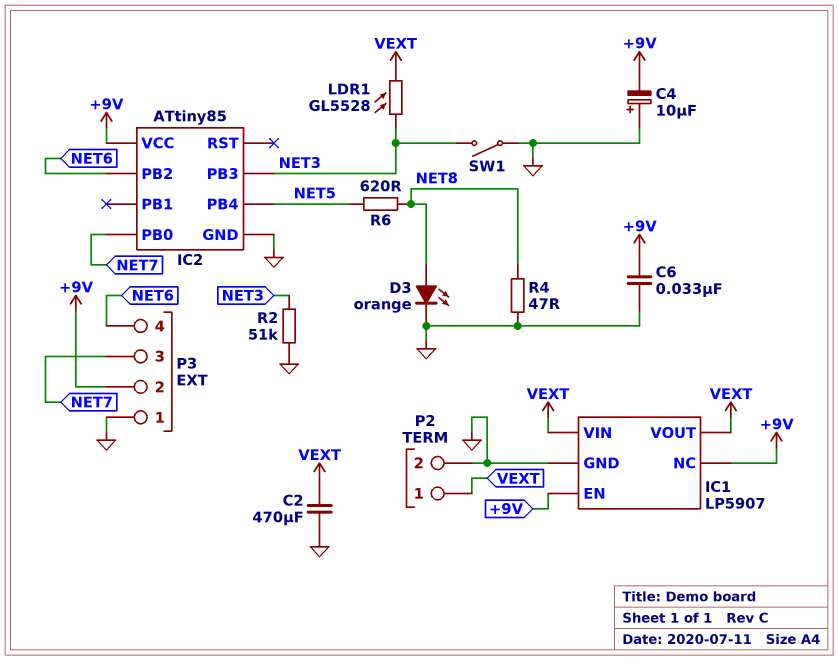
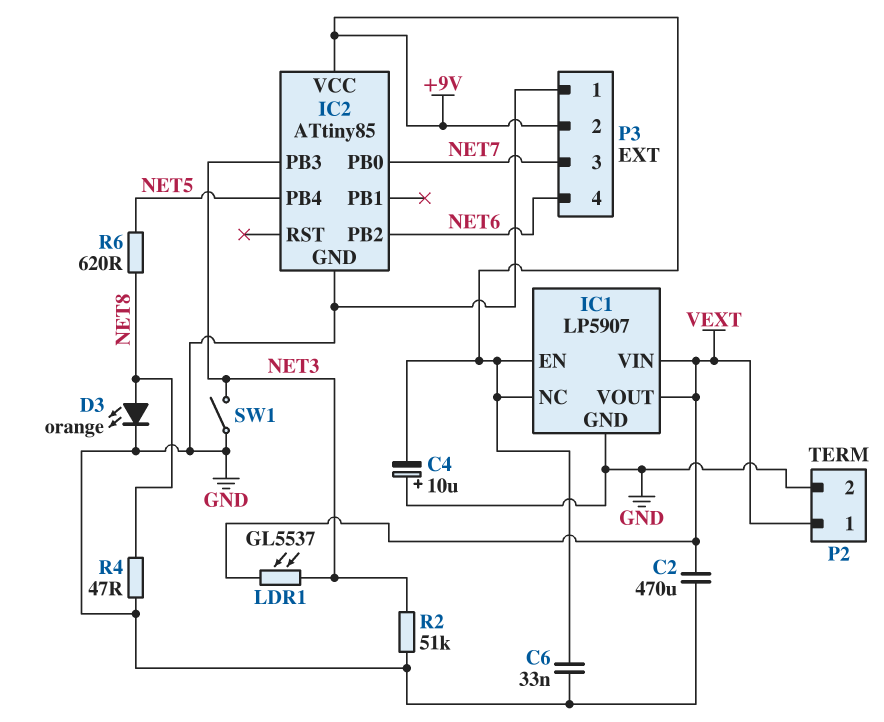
LDR1: GL5528 (NET3, VEXT) -> GL5537 (NET3, VEXT)

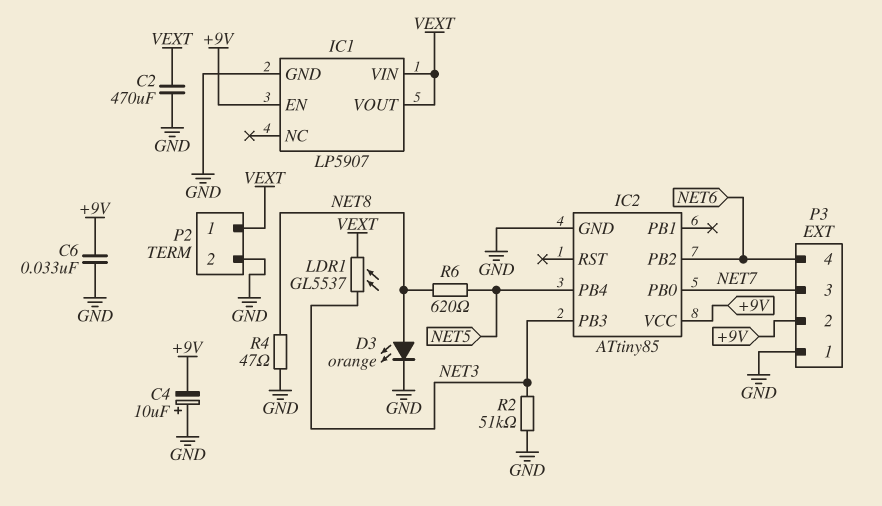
IC1 pin NC: +9V -> none
SW1: switch (GND, NET3) -> none

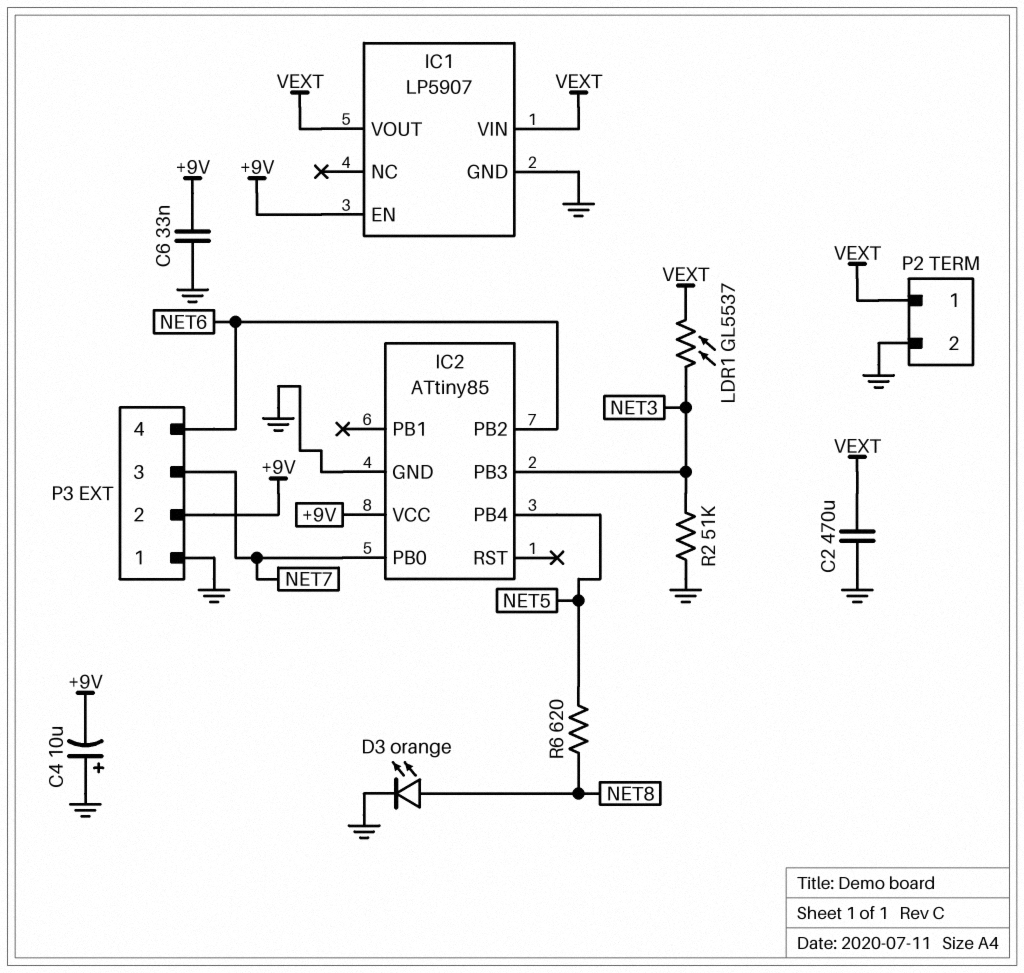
R4: 47 (GND, NET8) -> none

